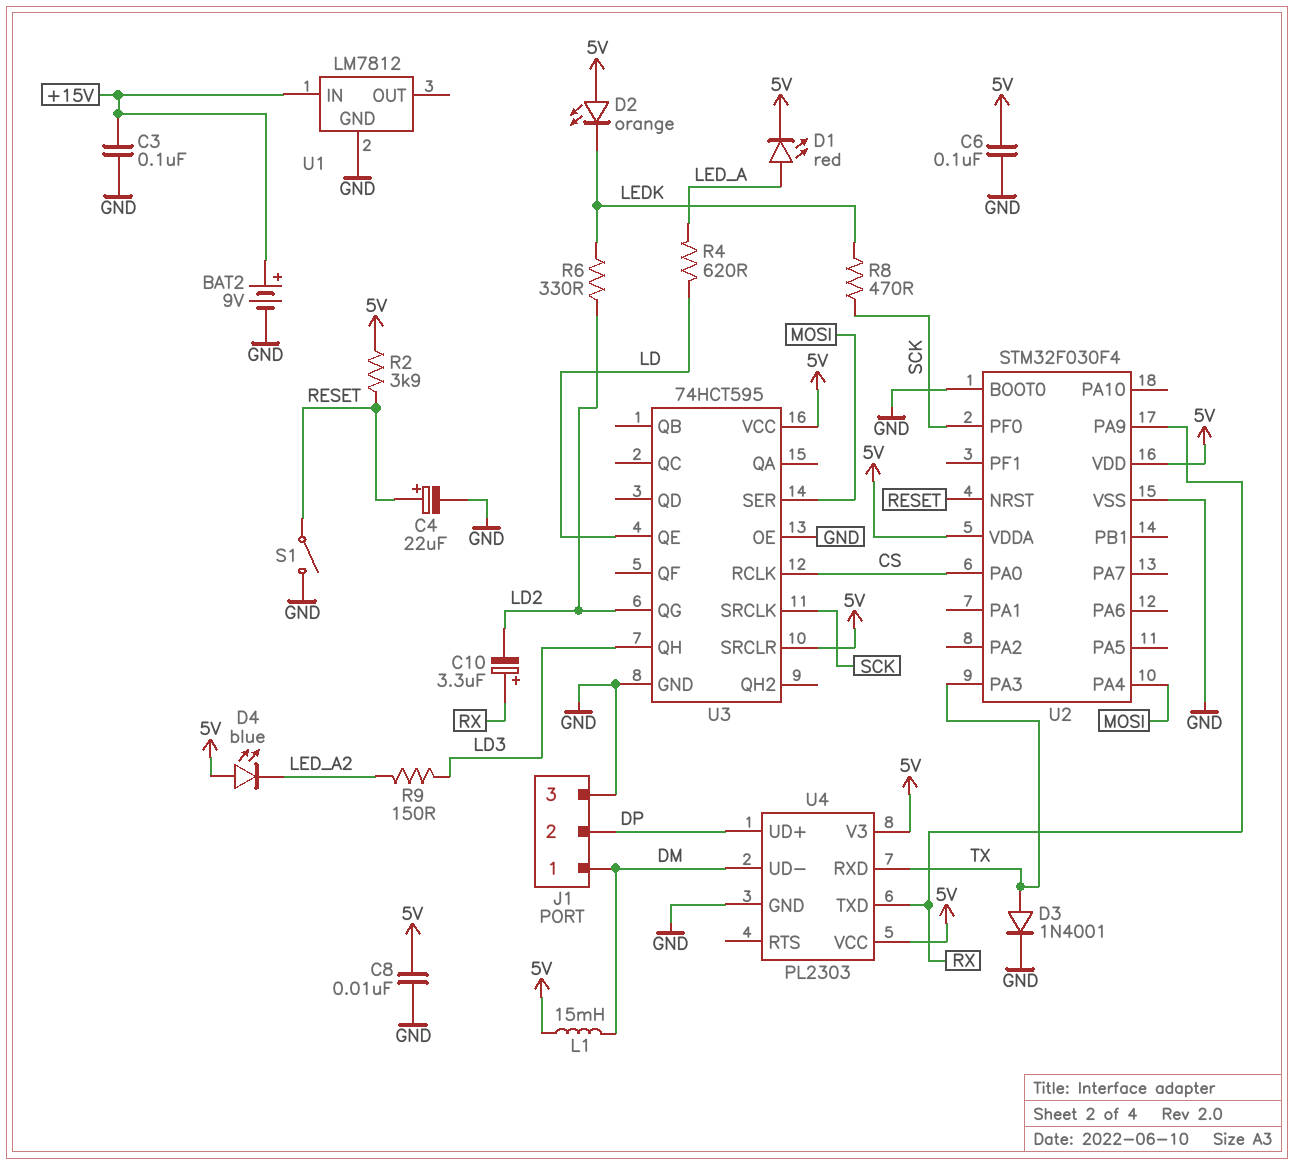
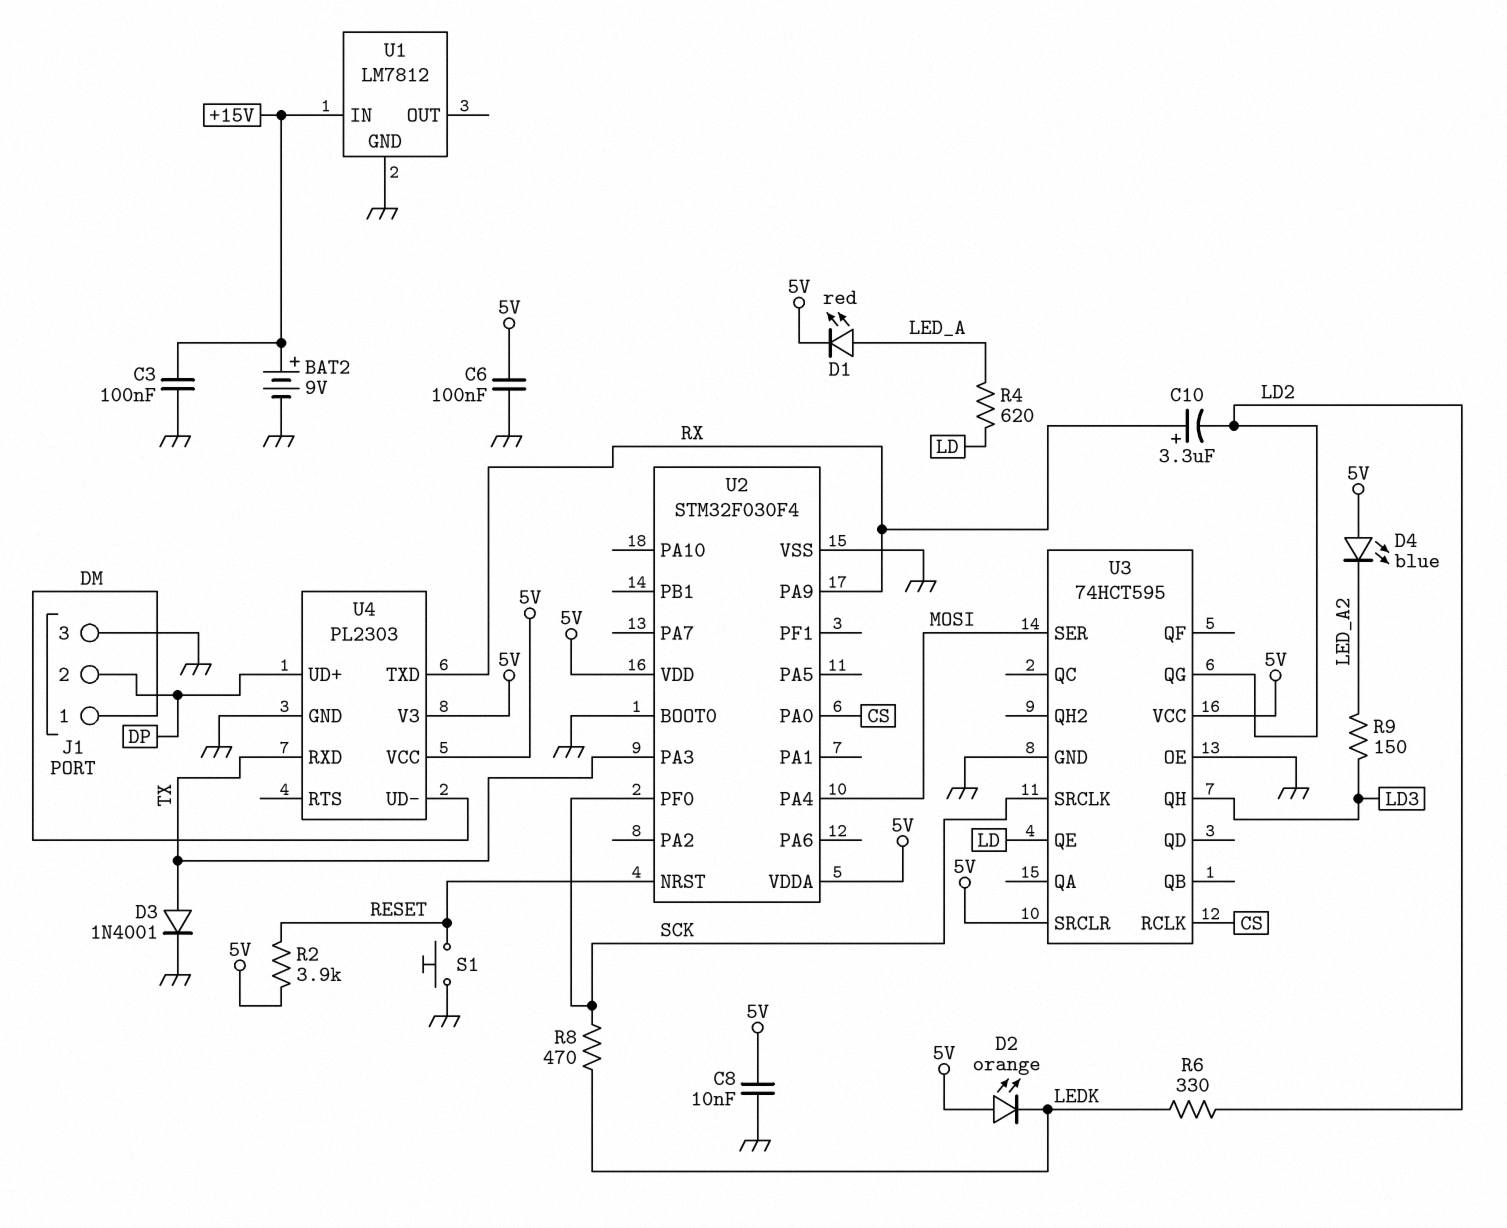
C4: 22uF (plus RESET, minus GND) -> none
L1: 15mH (5V, DM) -> none
S1: switch (GND, RESET) -> button (GND, RESET)

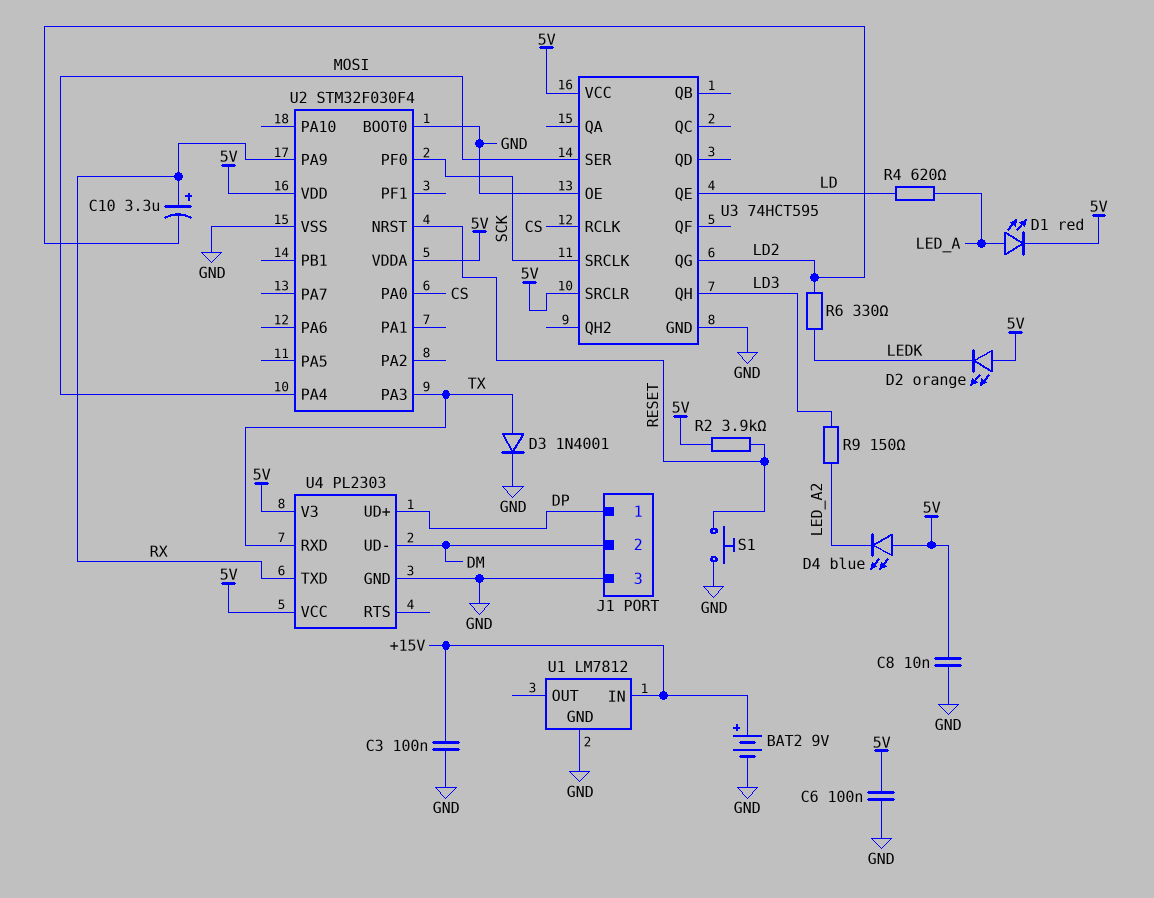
J1 pin 1: DM -> DP
J1 pin 2: DP -> DM
R8: 470 (LEDK, SCK) -> none

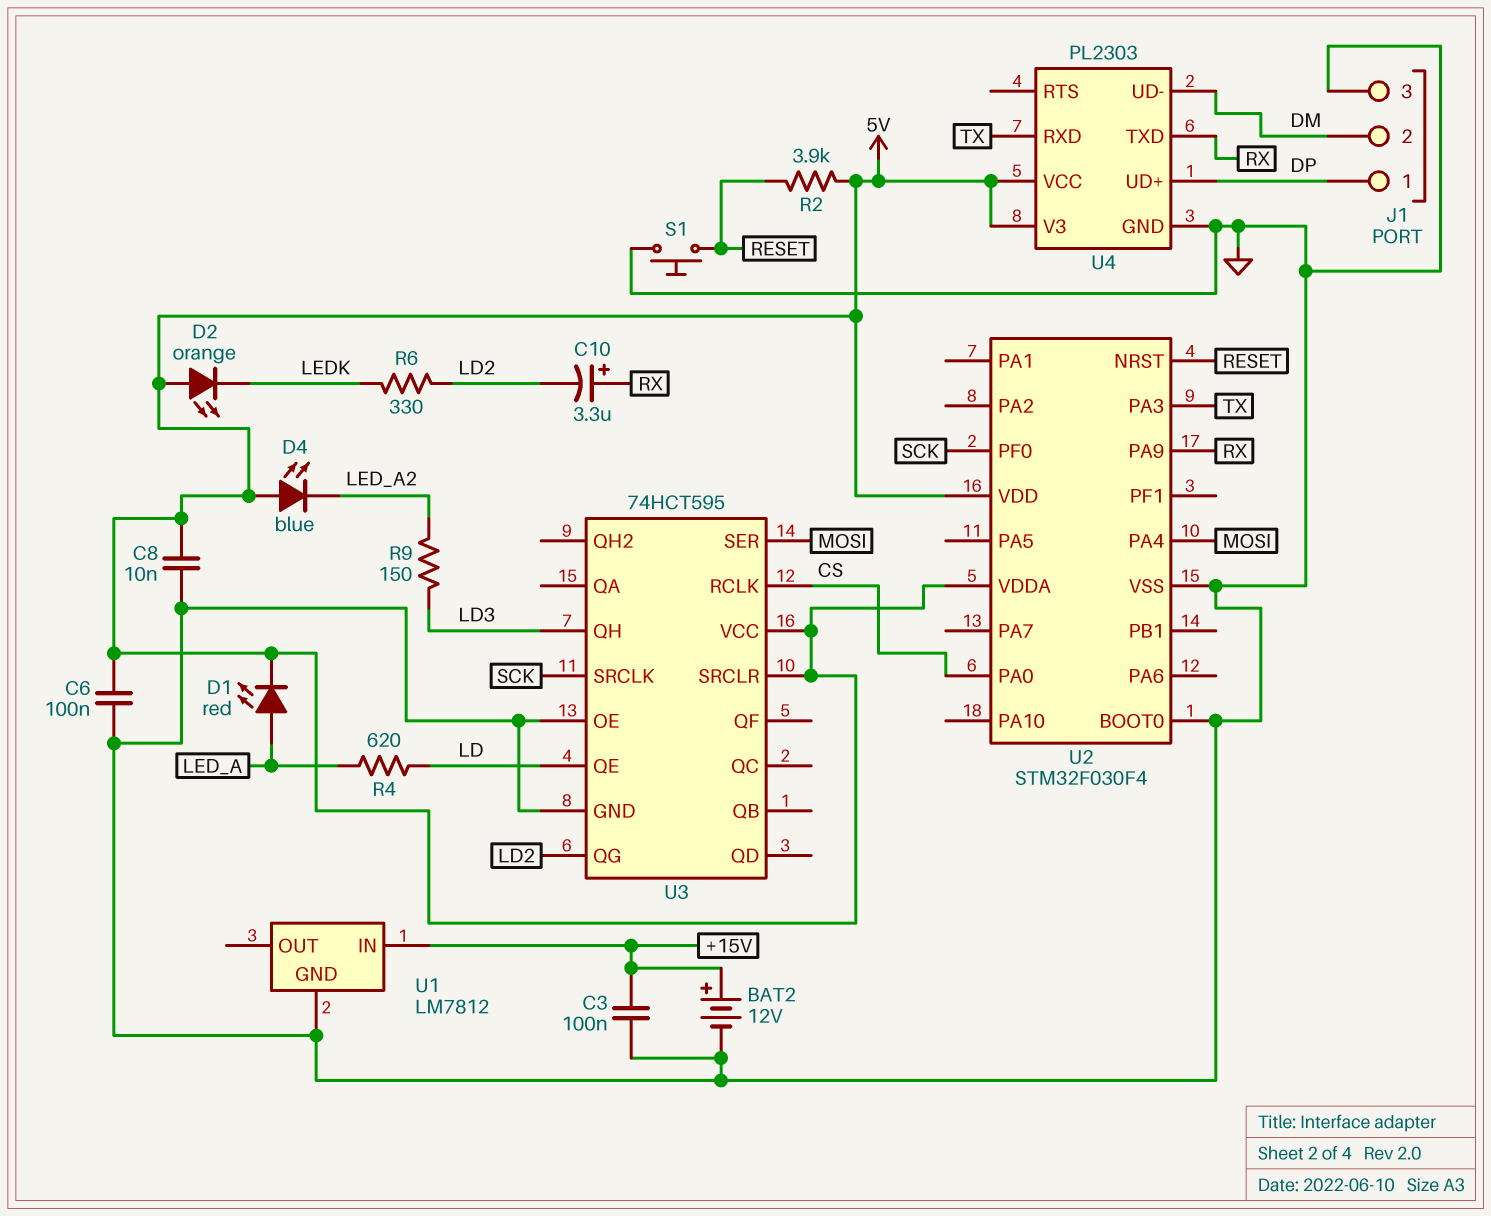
BAT2: 9V (plus +15V, minus GND) -> 12V (plus +15V, minus GND)
D3: diode 1N4001 (A TX, K GND) -> none

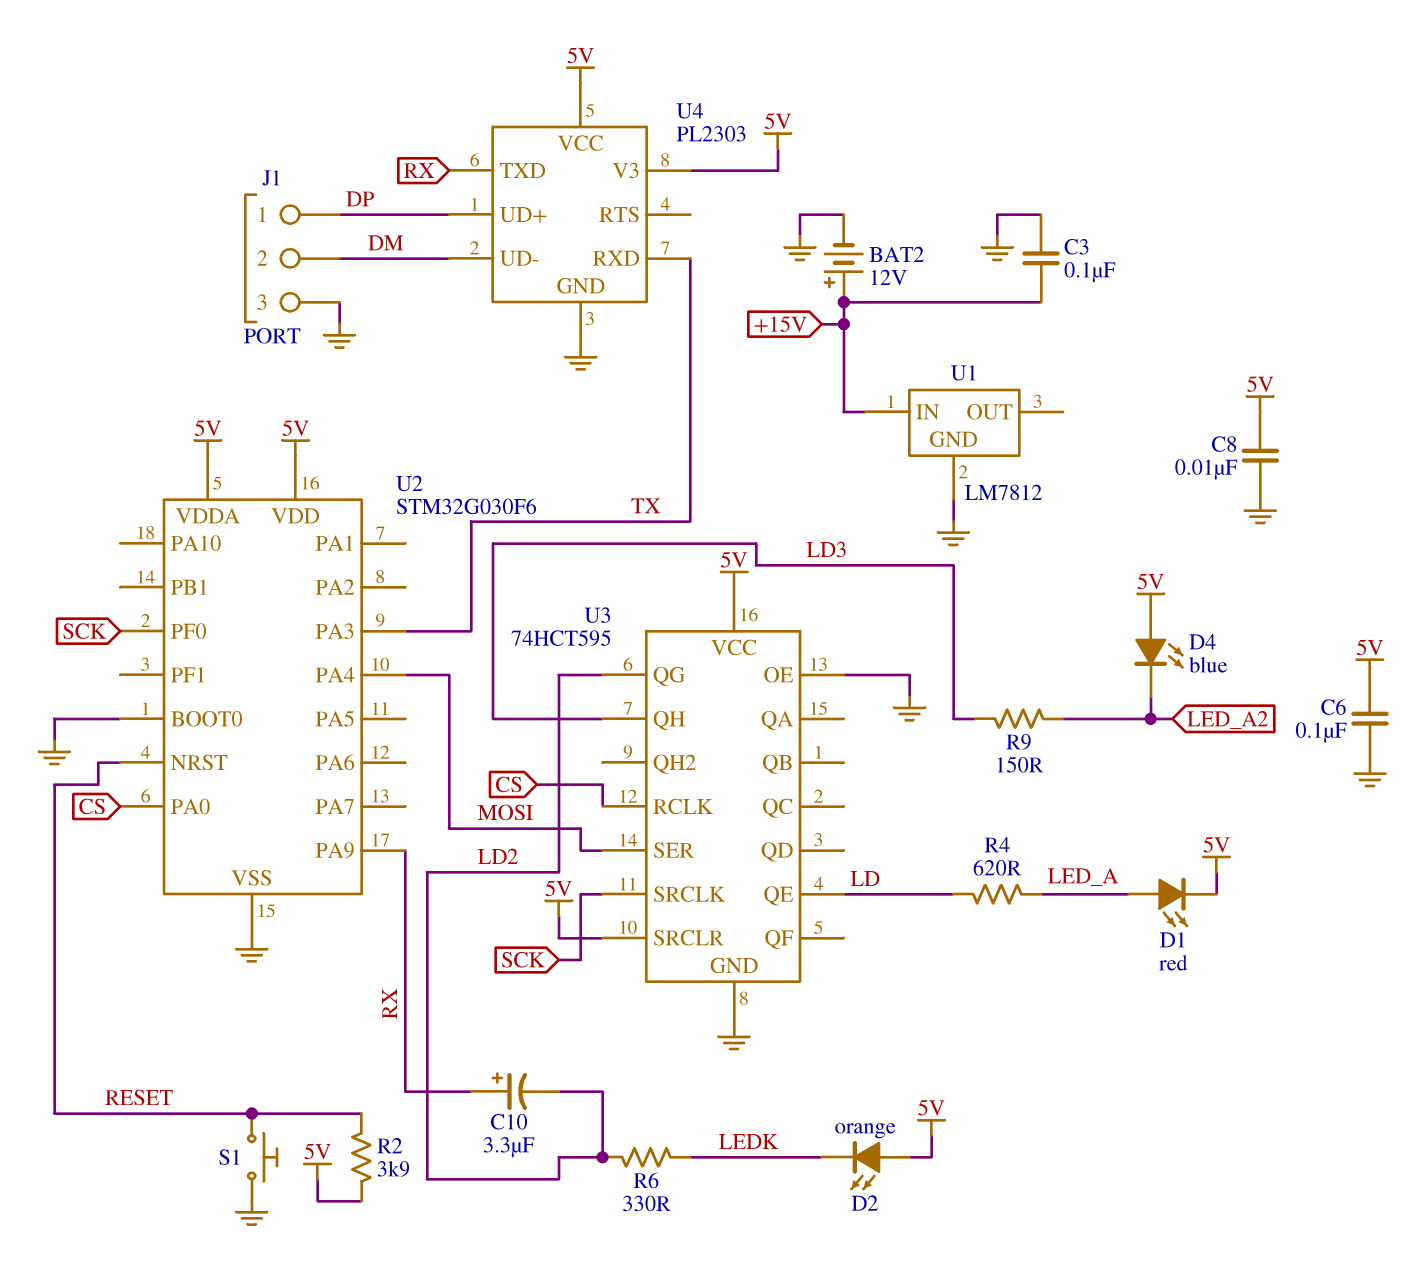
U2: STM32F030F4 -> STM32G030F6

